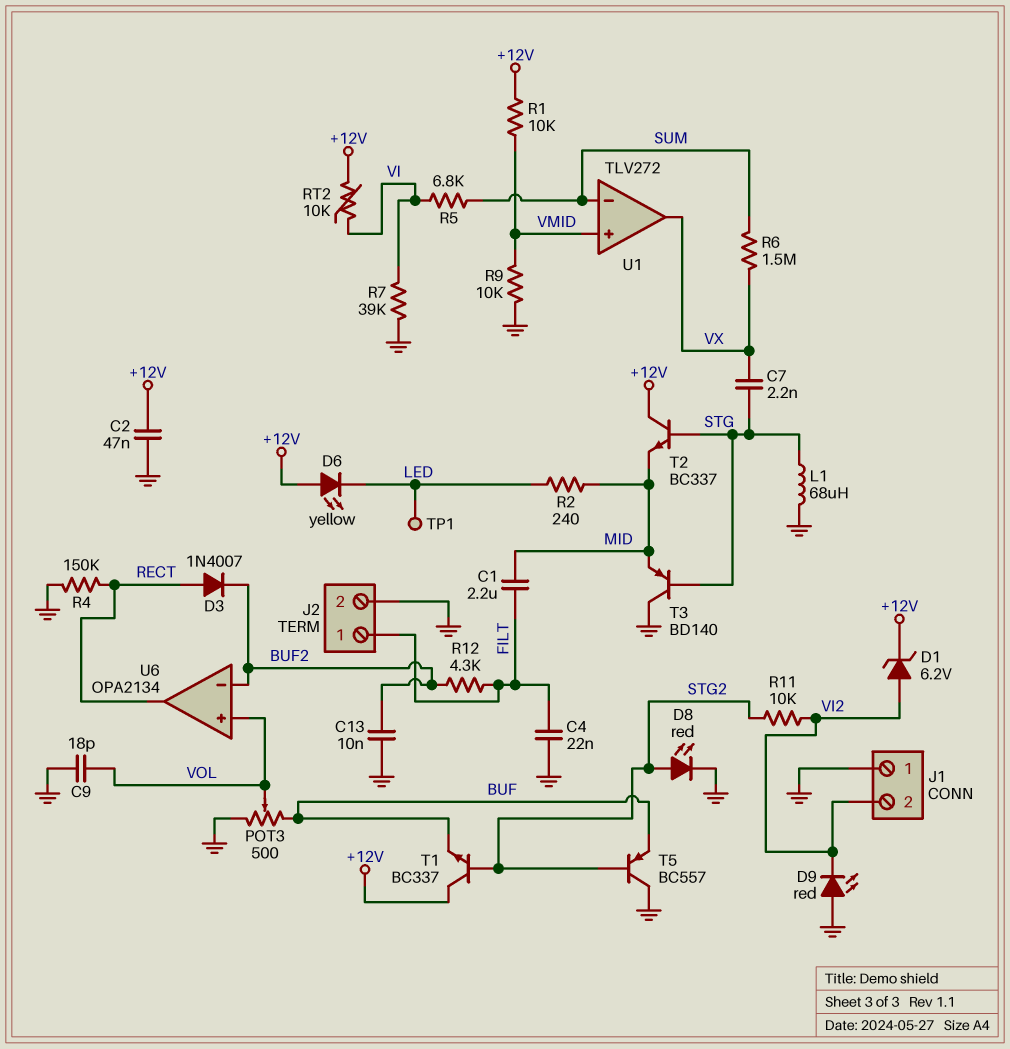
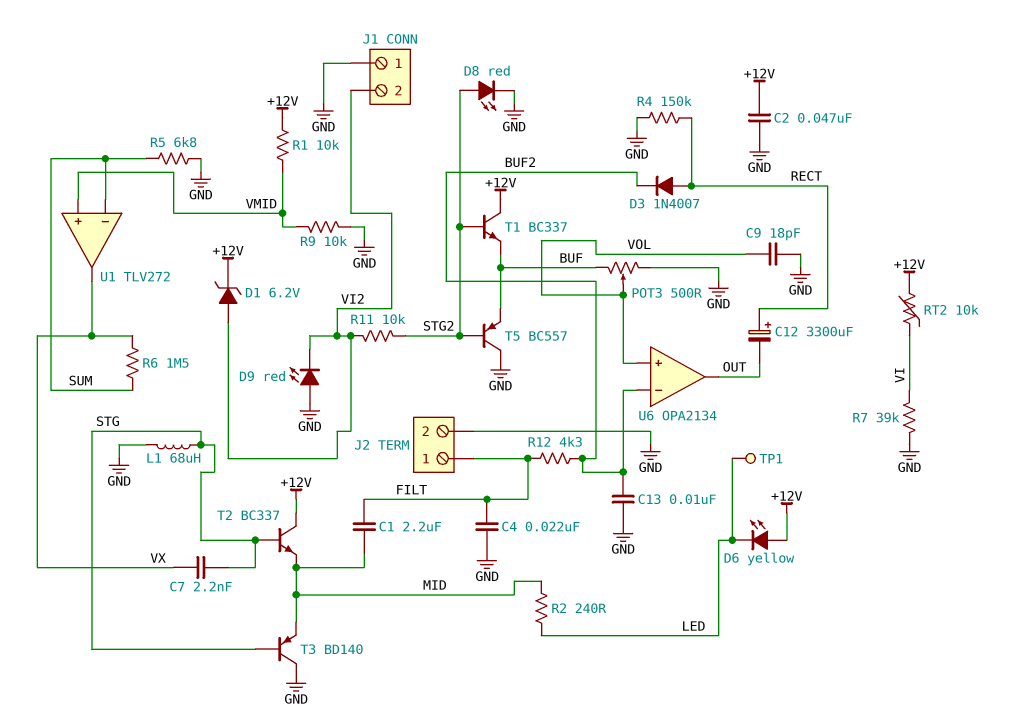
C12: none -> 3300uF (plus RECT, minus OUT)
R5: 6.8k (SUM, VI) -> 6.8k (GND, SUM)
U6 pin out: RECT -> OUT

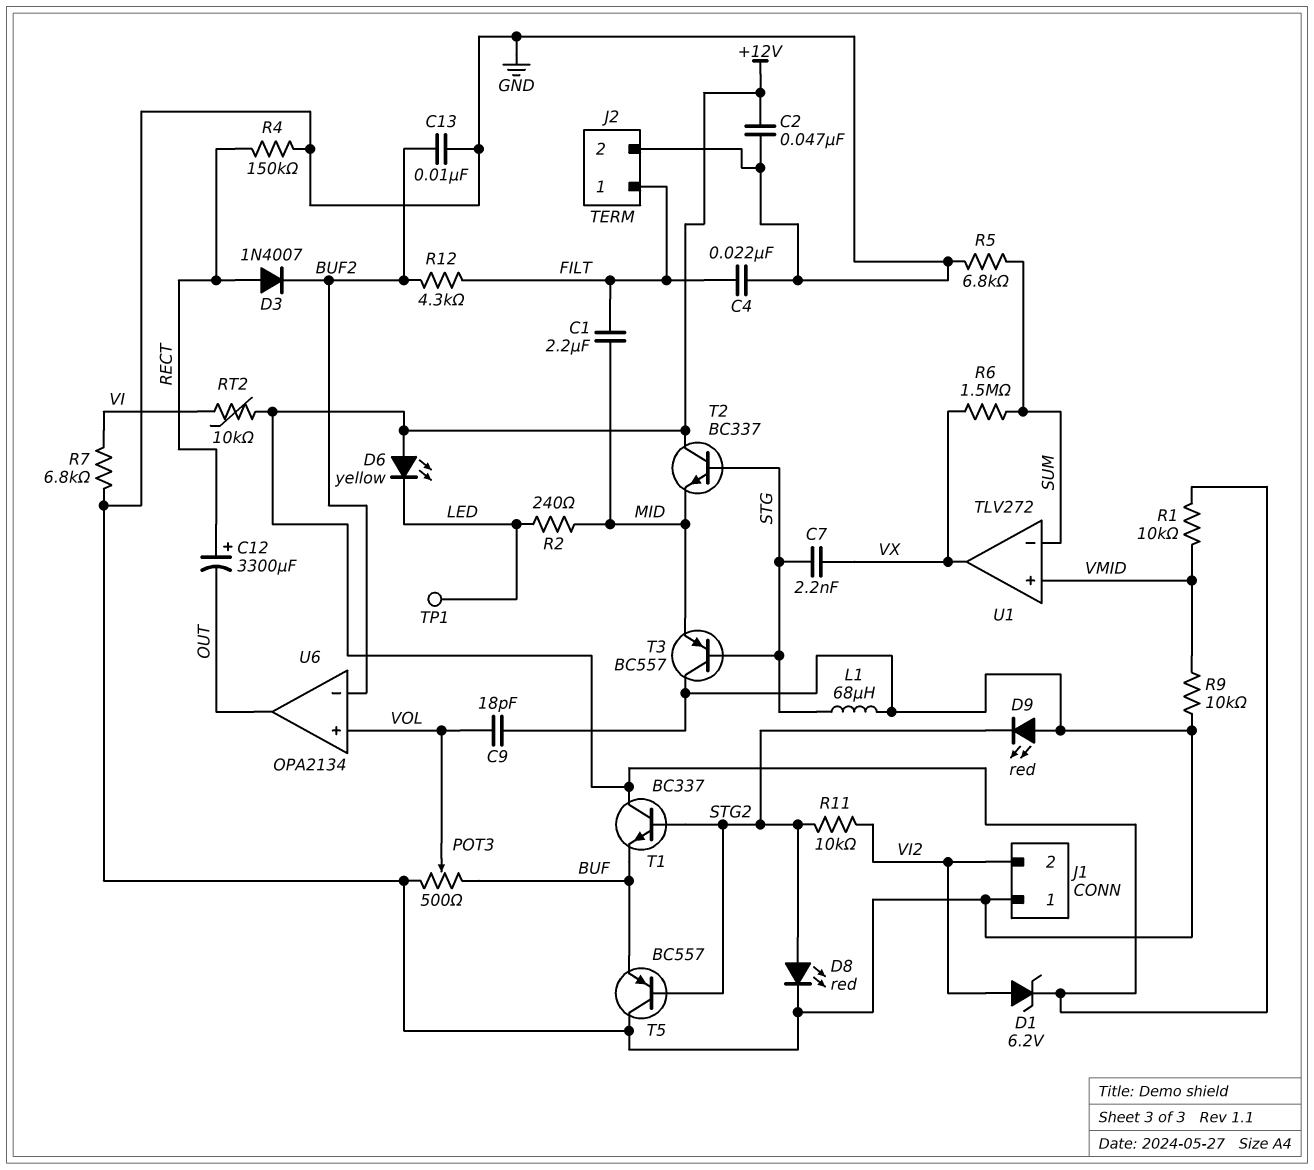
D9: LED red (A GND, K VI2) -> LED red (A GND, K STG2)
R7: 39k (GND, VI) -> 6.8k (GND, VI)
T3: PNP BD140 (B STG, C GND, E MID) -> PNP BC557 (B STG, C GND, E MID)

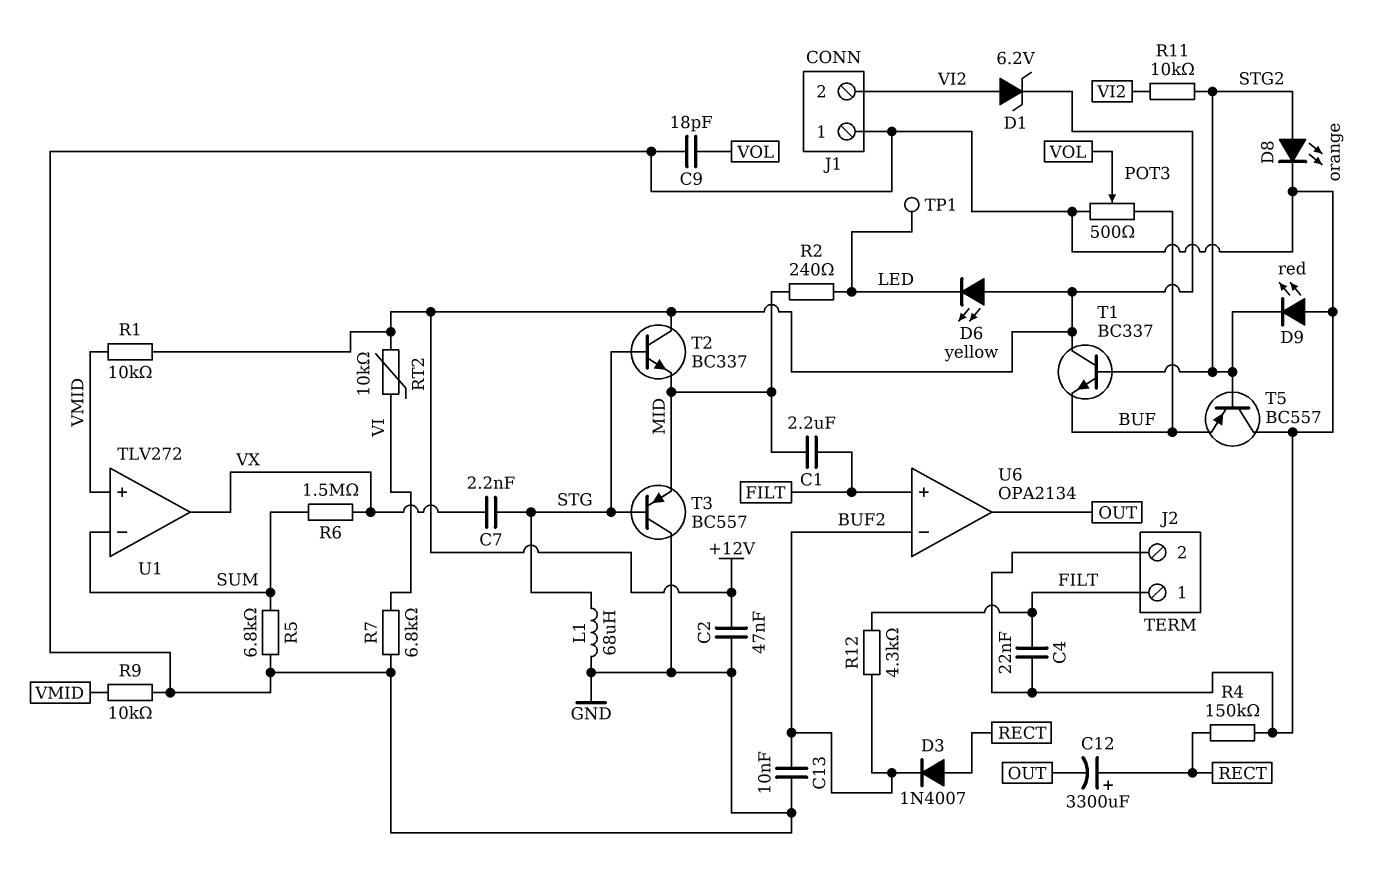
D8: LED red (A STG2, K GND) -> LED orange (A STG2, K GND)
U6 pin in+: VOL -> FILT

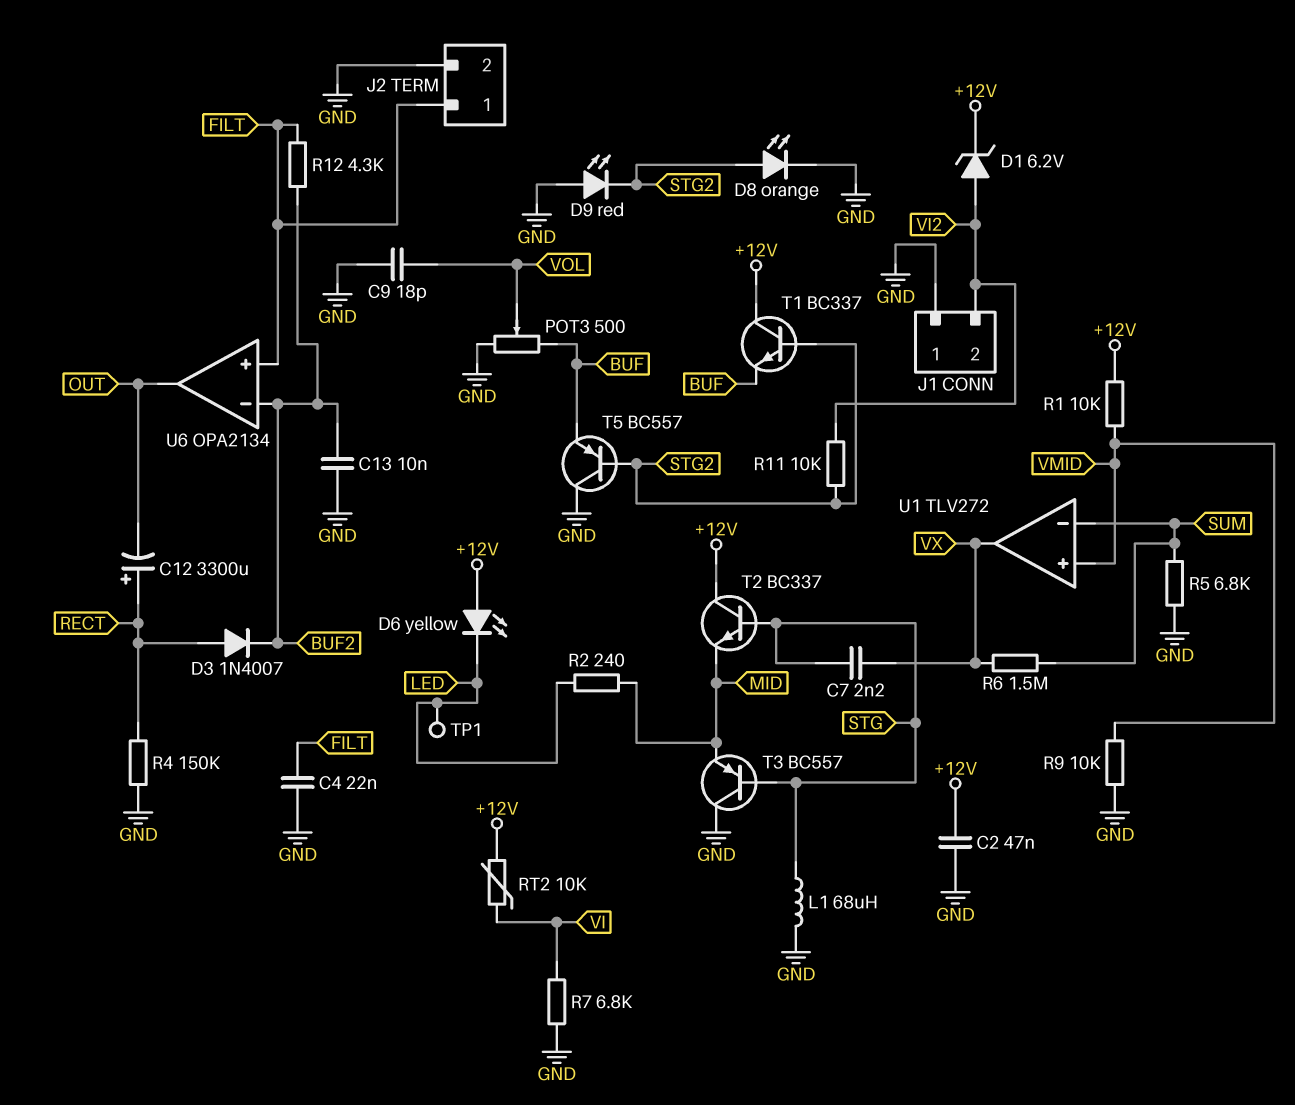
C1: 2.2uF (FILT, MID) -> none

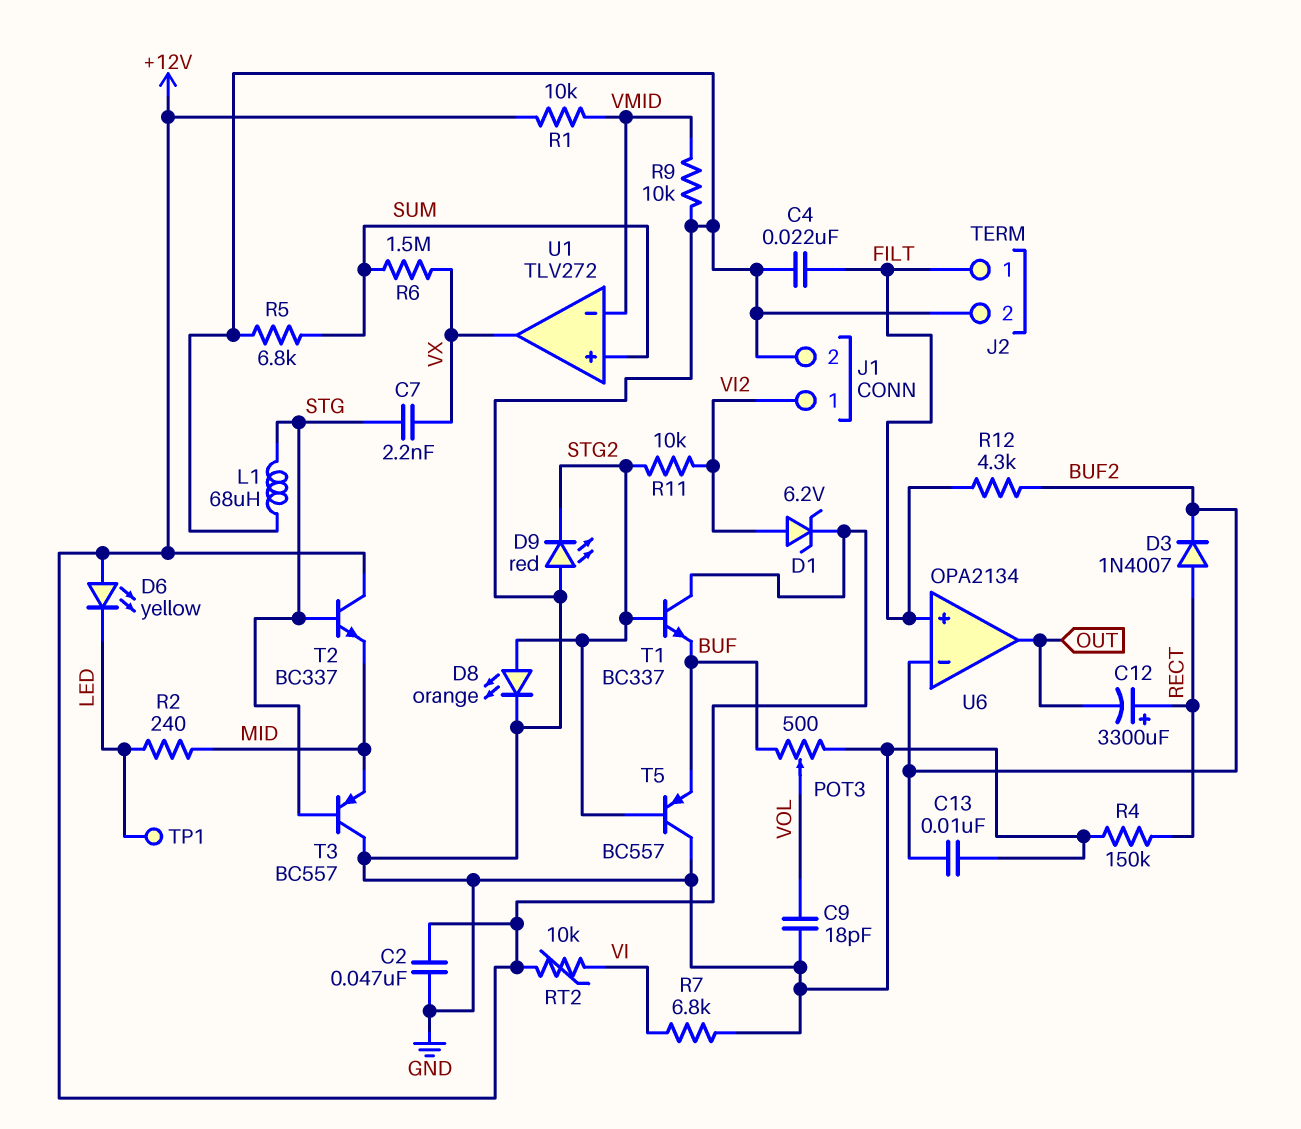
J1 pin 1: GND -> VI2
J1 pin 2: VI2 -> GND
U1 pin in+: VMID -> SUM
U1 pin in-: SUM -> VMID

